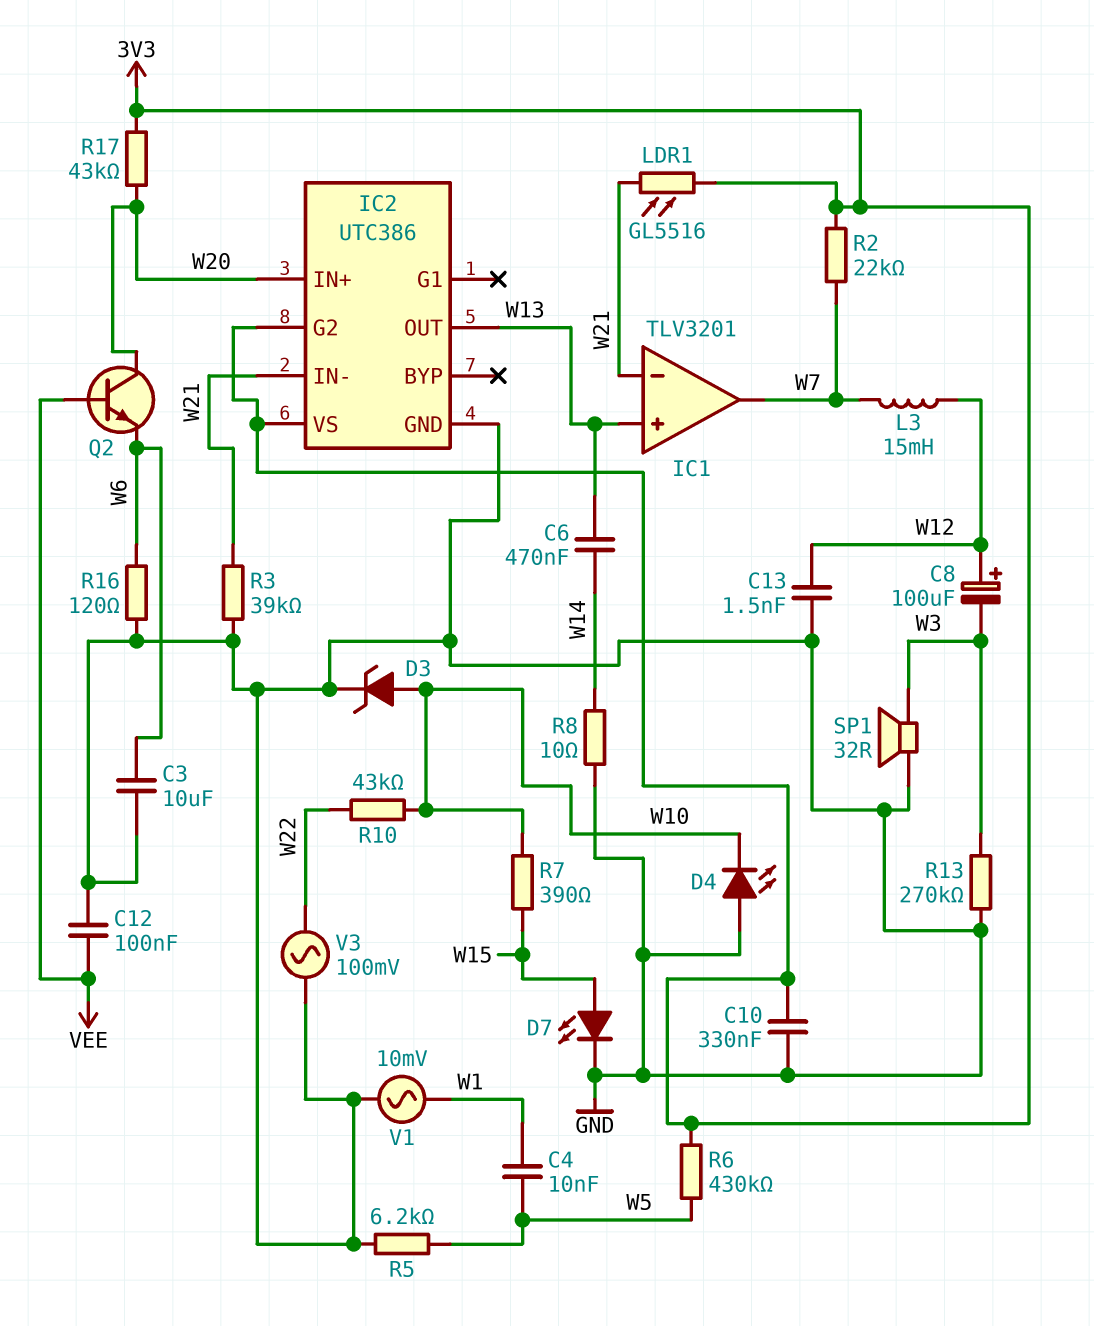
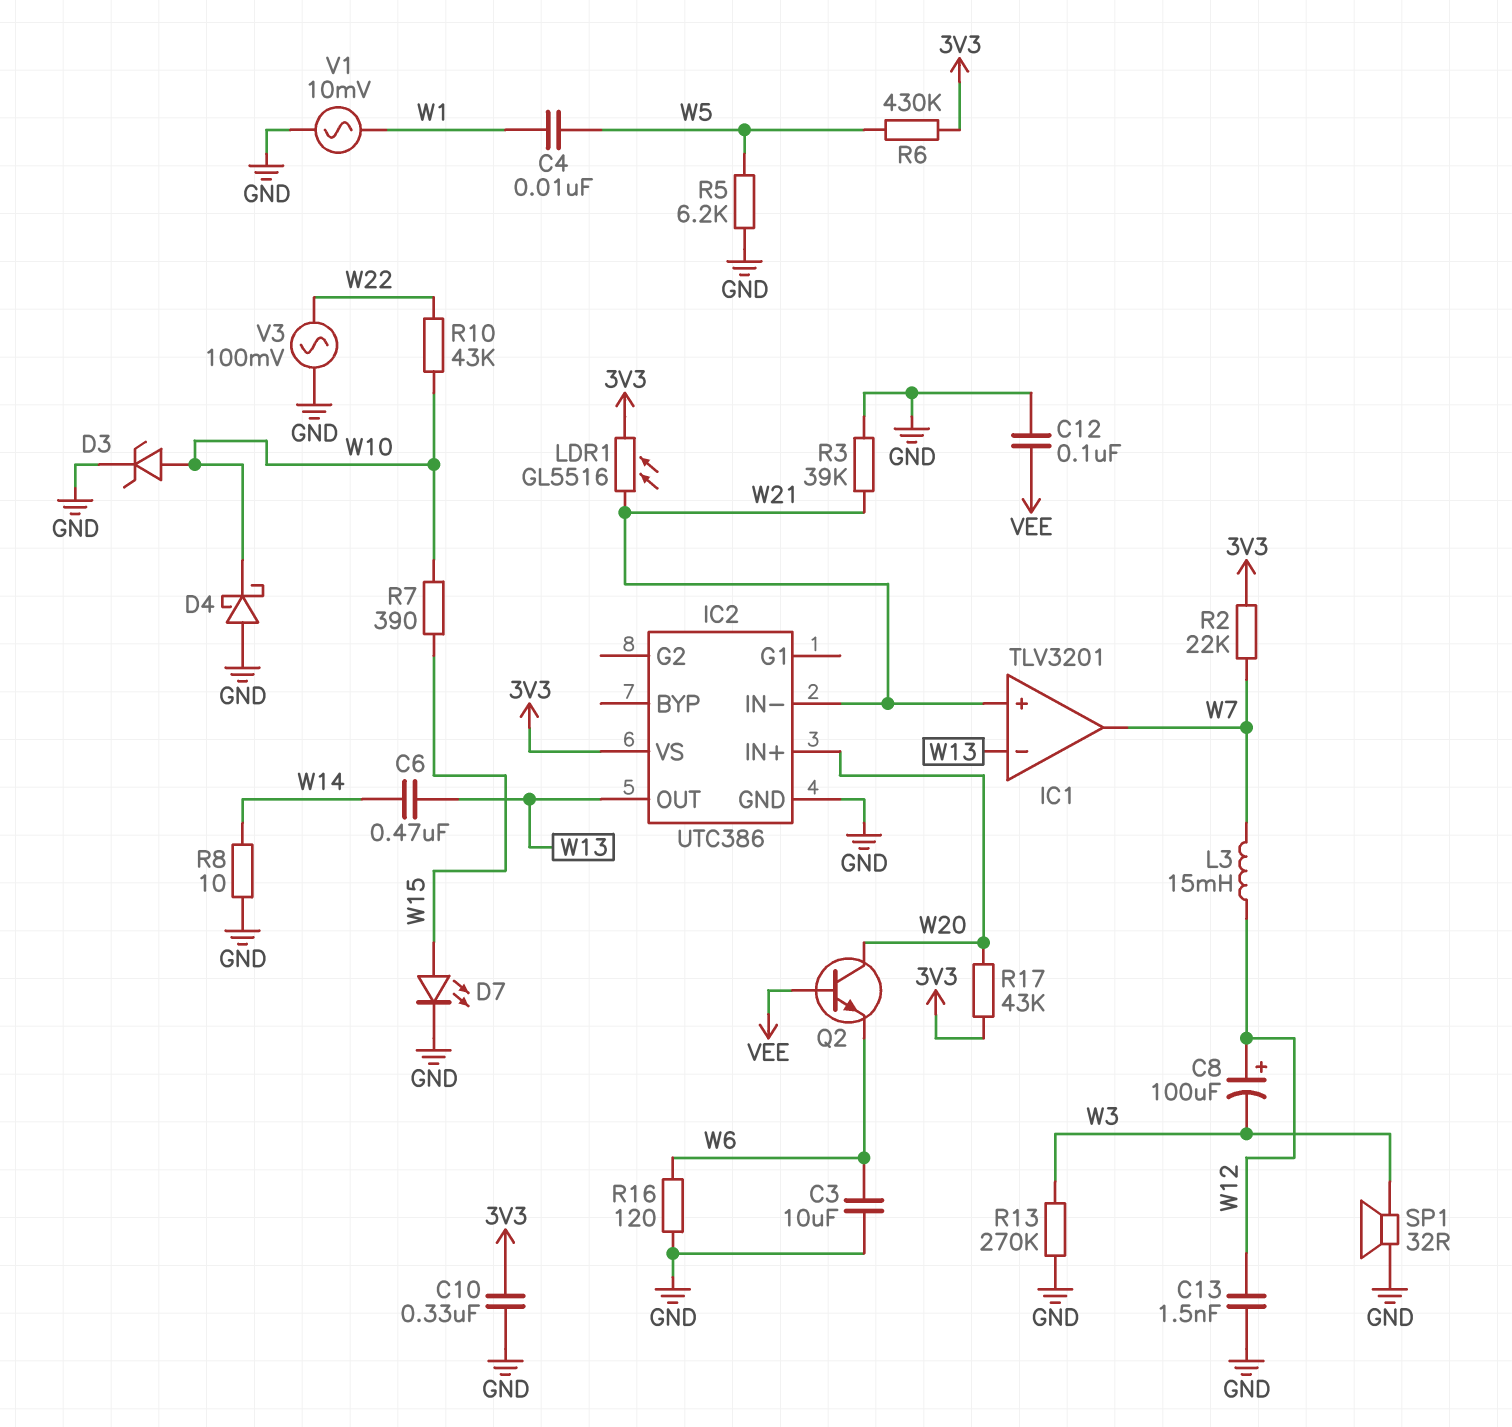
D4: LED (A GND, K W10) -> schottky (A GND, K W10)
IC1 pin in+: W13 -> W21
IC1 pin in-: W21 -> W13
IC2 pin G2: 3V3 -> none

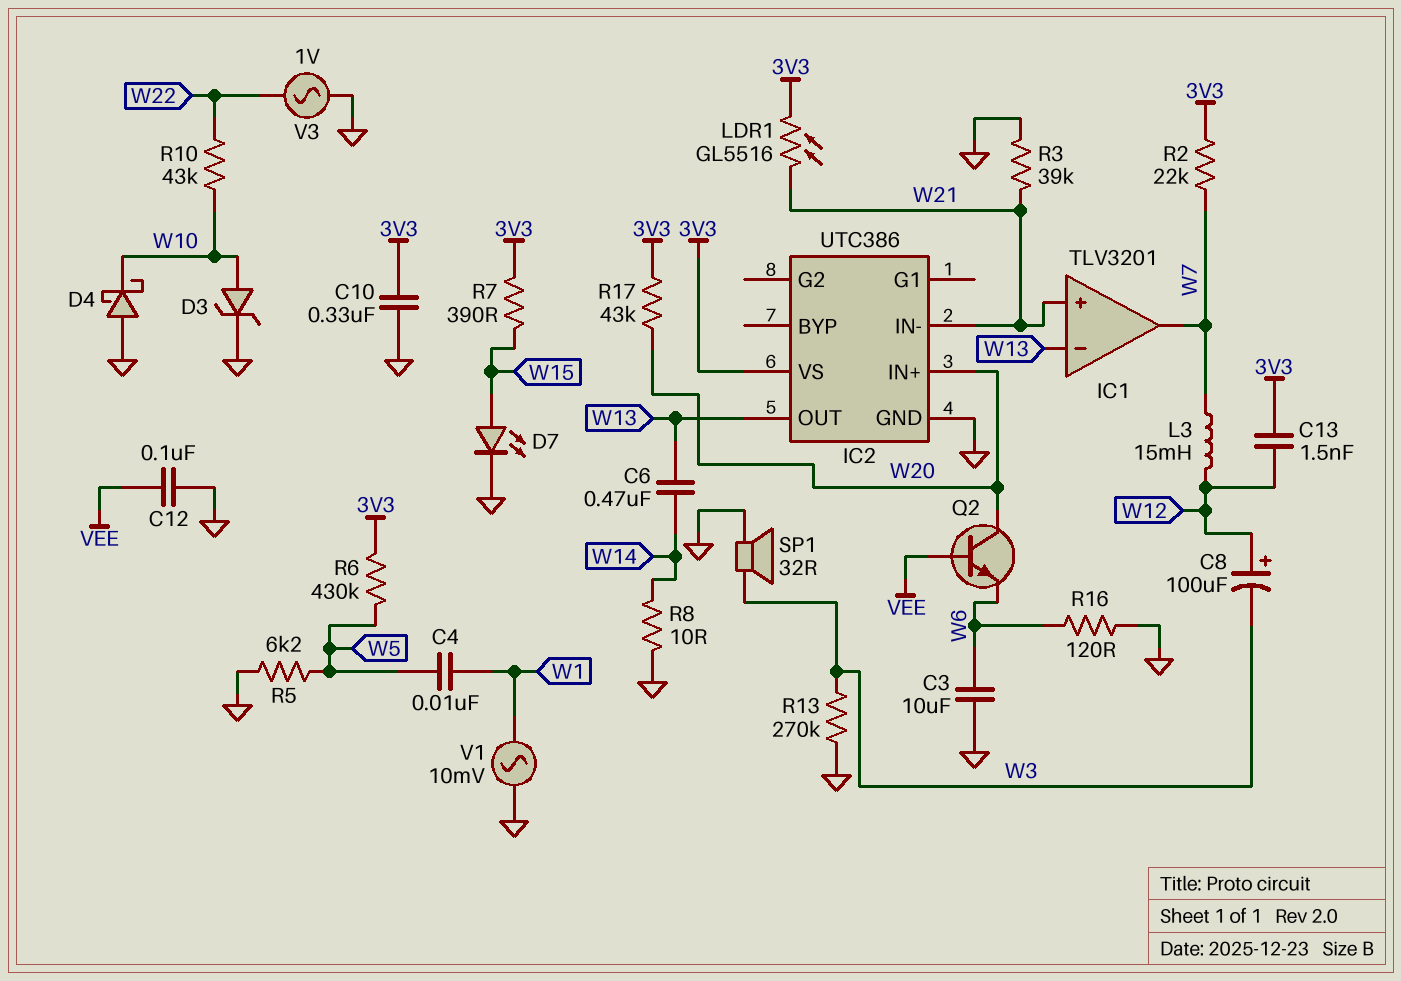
C13: 1.5nF (GND, W12) -> 1.5nF (3V3, W12)
R7: 390 (W10, W15) -> 390 (3V3, W15)
V3: AC 100mV (GND, W22) -> AC 1V (GND, W22)

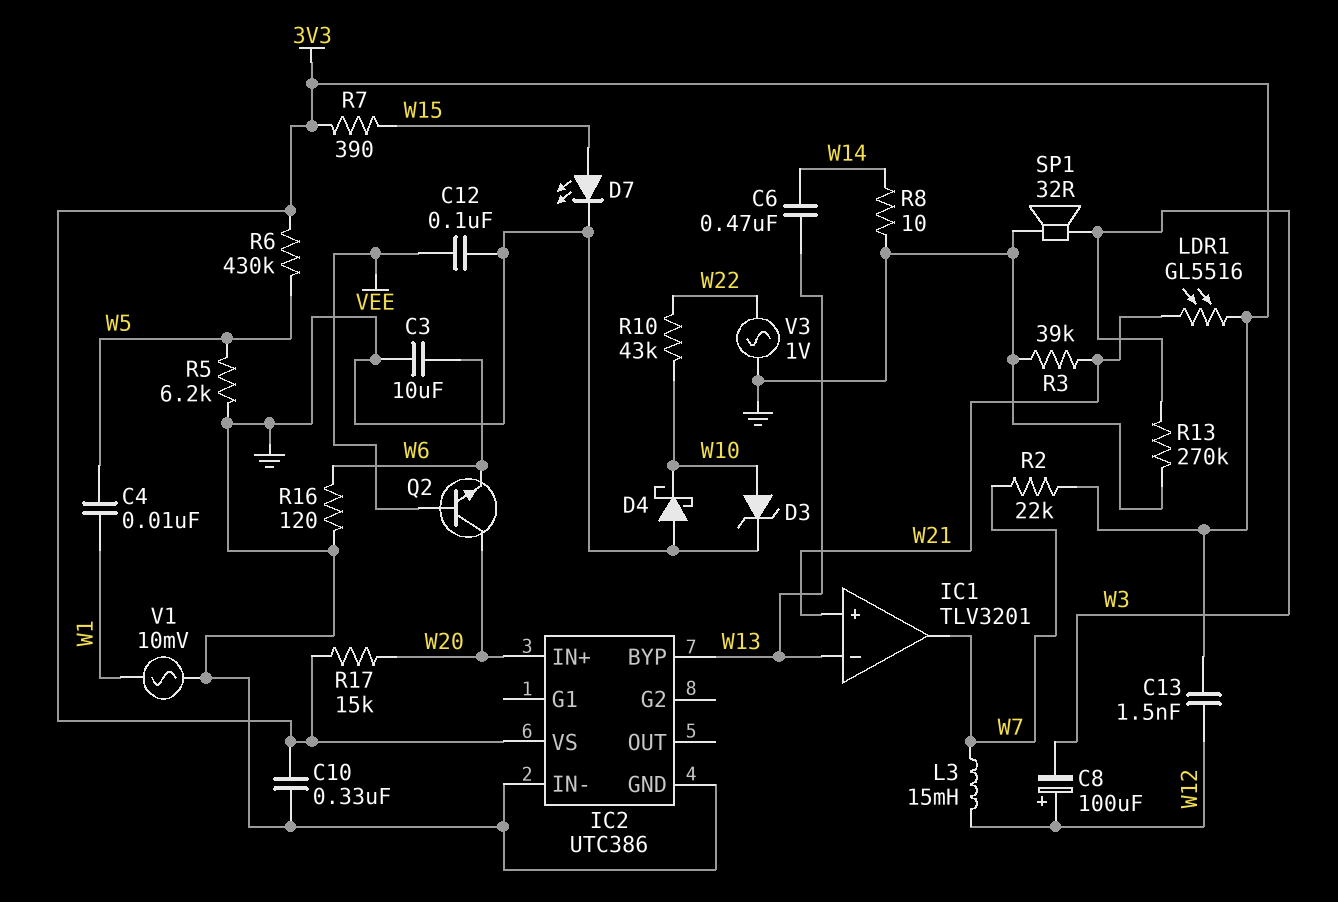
IC2 pin BYP: none -> W13
IC2 pin IN-: W21 -> GND
IC2 pin OUT: W13 -> none
R17: 43k (3V3, W20) -> 15k (3V3, W20)

